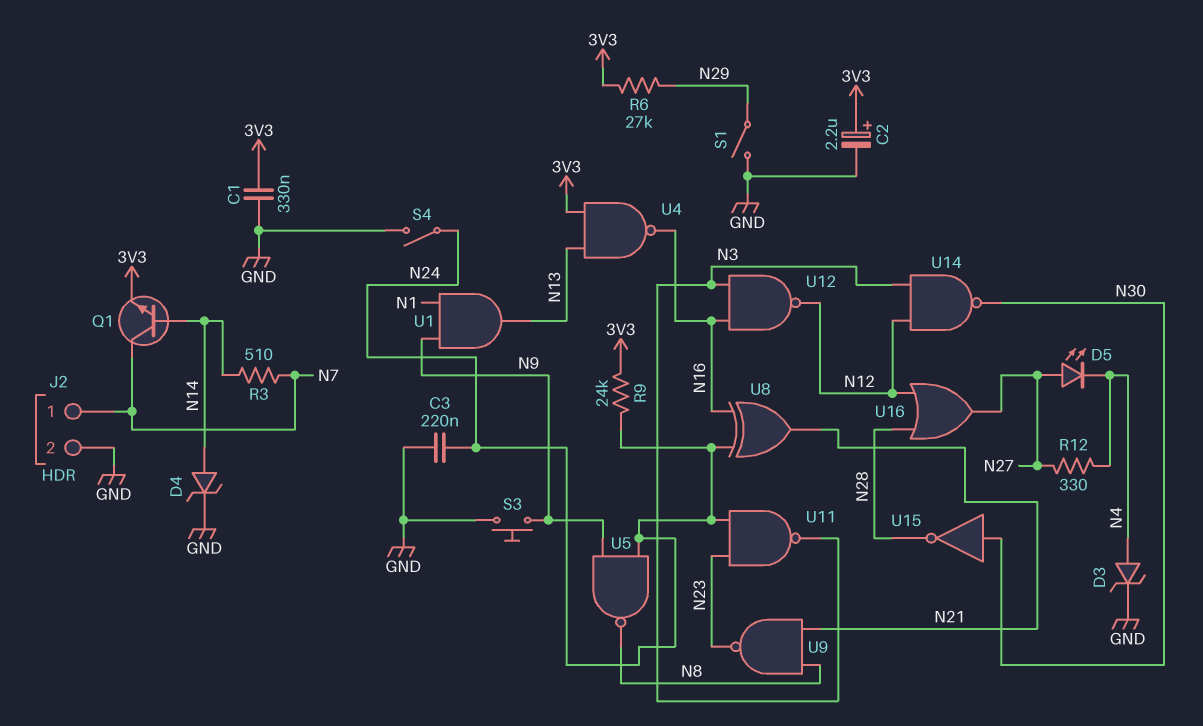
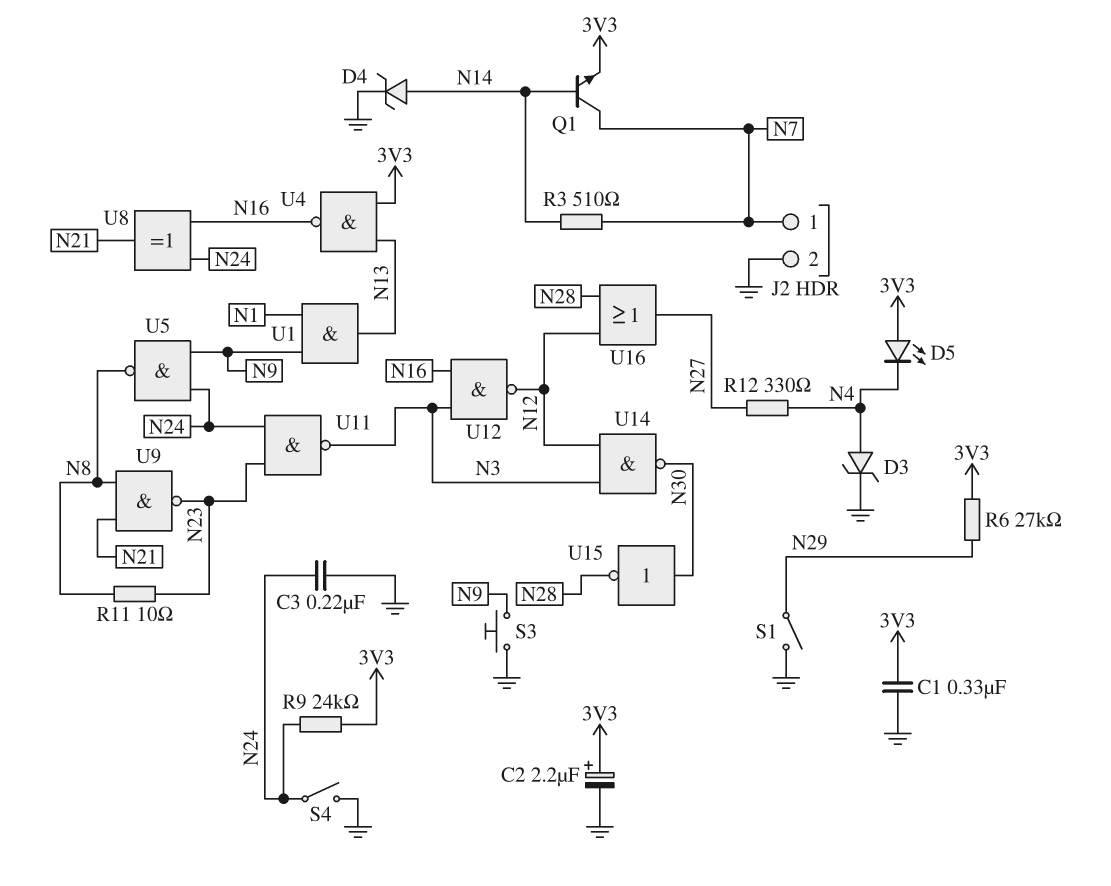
D5: LED (A N27, K N4) -> LED (A 3V3, K N4)
R11: none -> 10 (N8, N23)

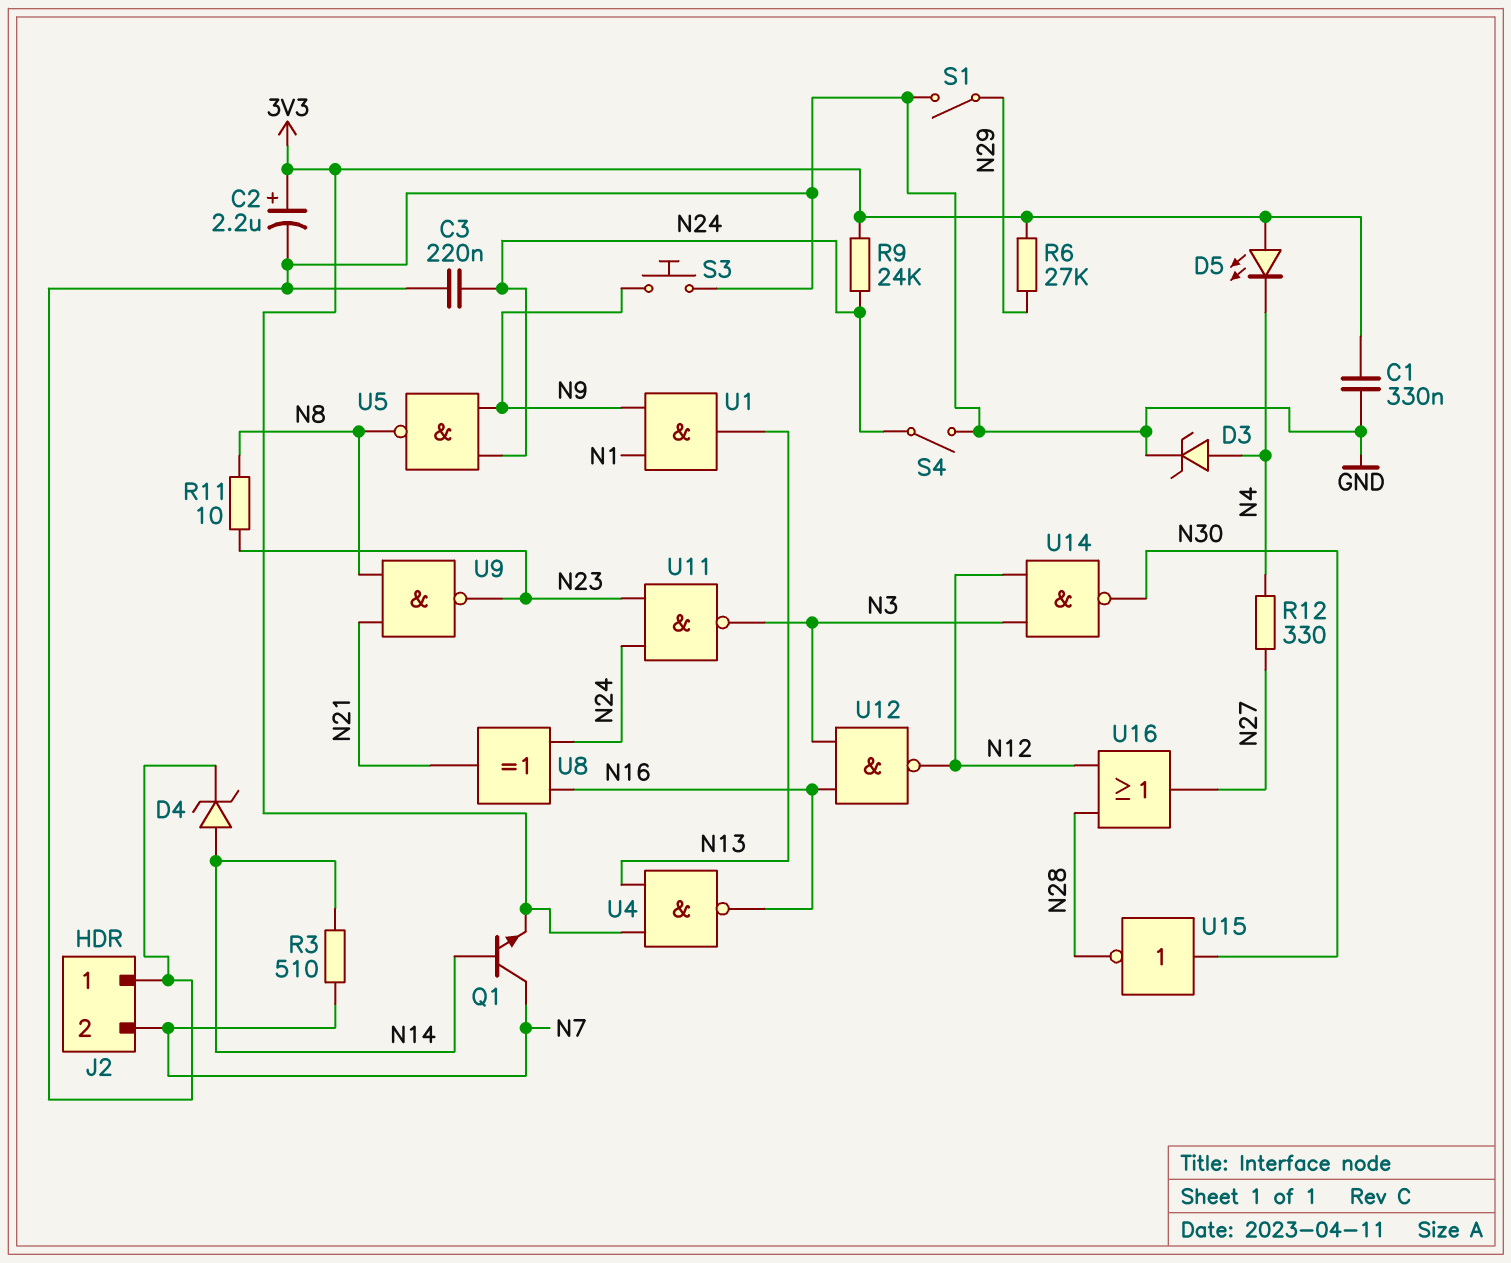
J2 pin 1: N7 -> GND
J2 pin 2: GND -> N7

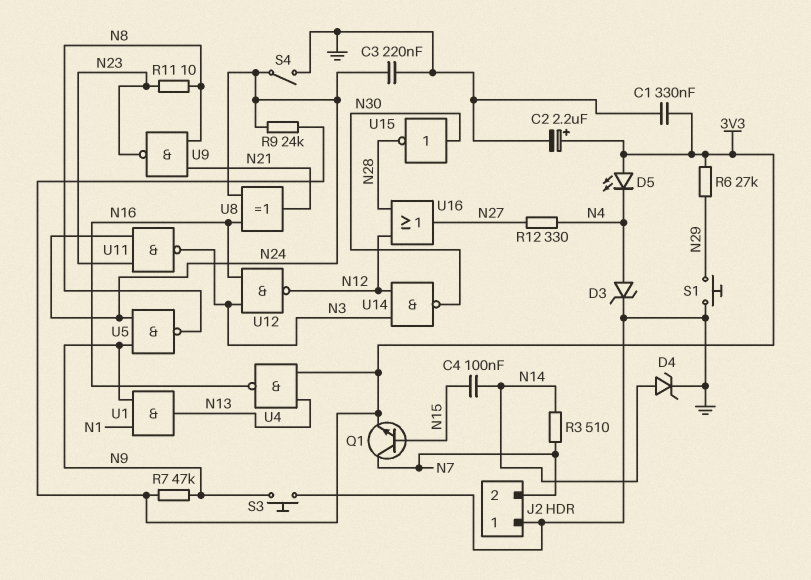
C4: none -> 100nF (N14, N15)
Q1: NPN (B N14, C N7, E 3V3) -> NPN (B N15, C N7, E 3V3)
R7: none -> 47k (3V3, N9)
S1: switch (GND, N29) -> button (GND, N29)

